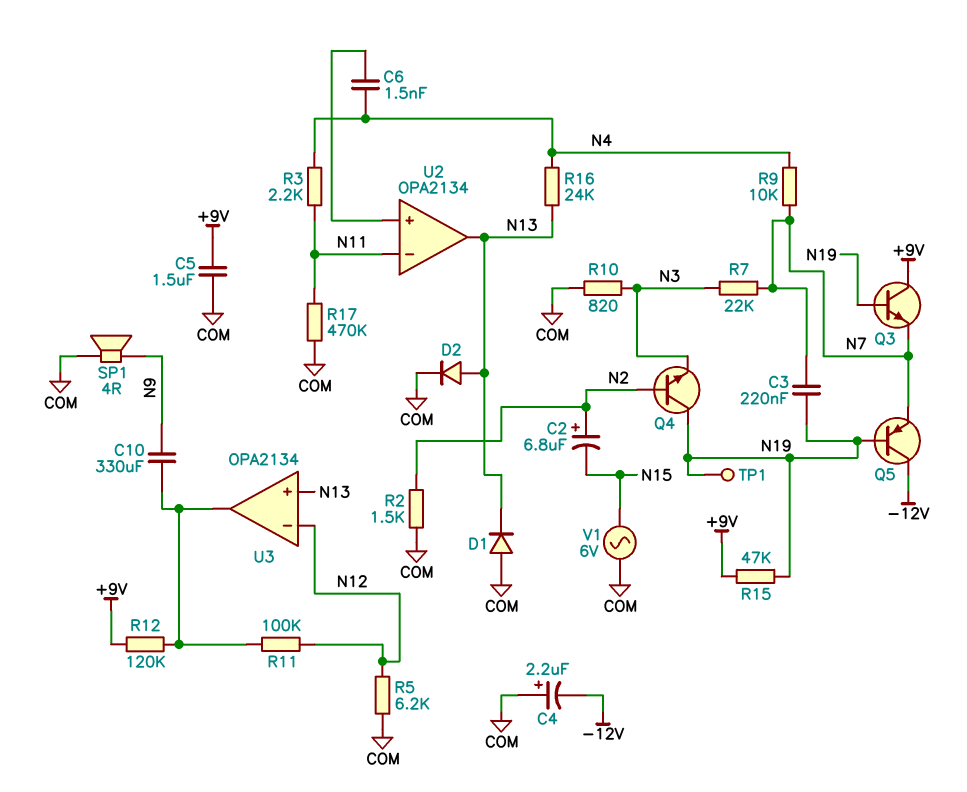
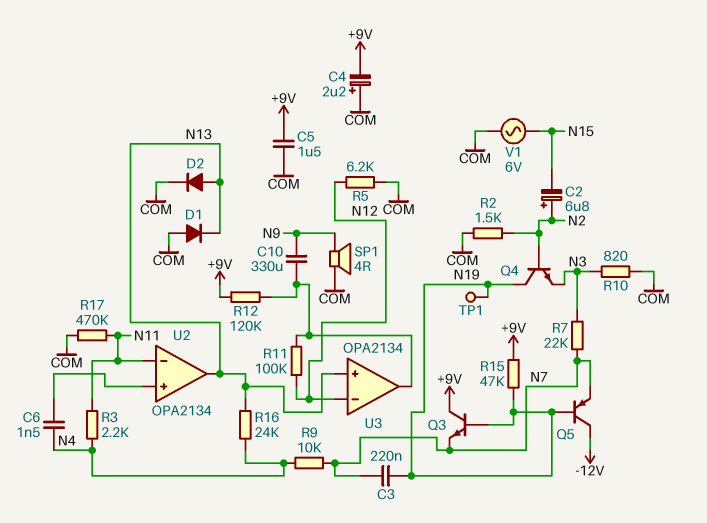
C4: 2.2uF (plus COM, minus -12V) -> 2.2uF (plus COM, minus +9V)

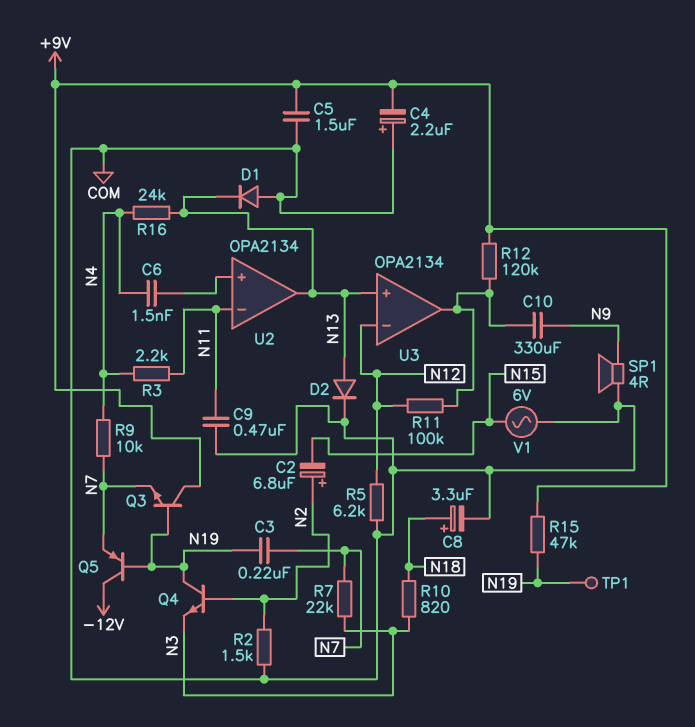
C8: none -> 3.3uF (plus N18, minus COM)
C9: none -> 470nF (COM, N11)
R10: 820 (COM, N3) -> 820 (N3, N18)
R17: 470k (COM, N11) -> none

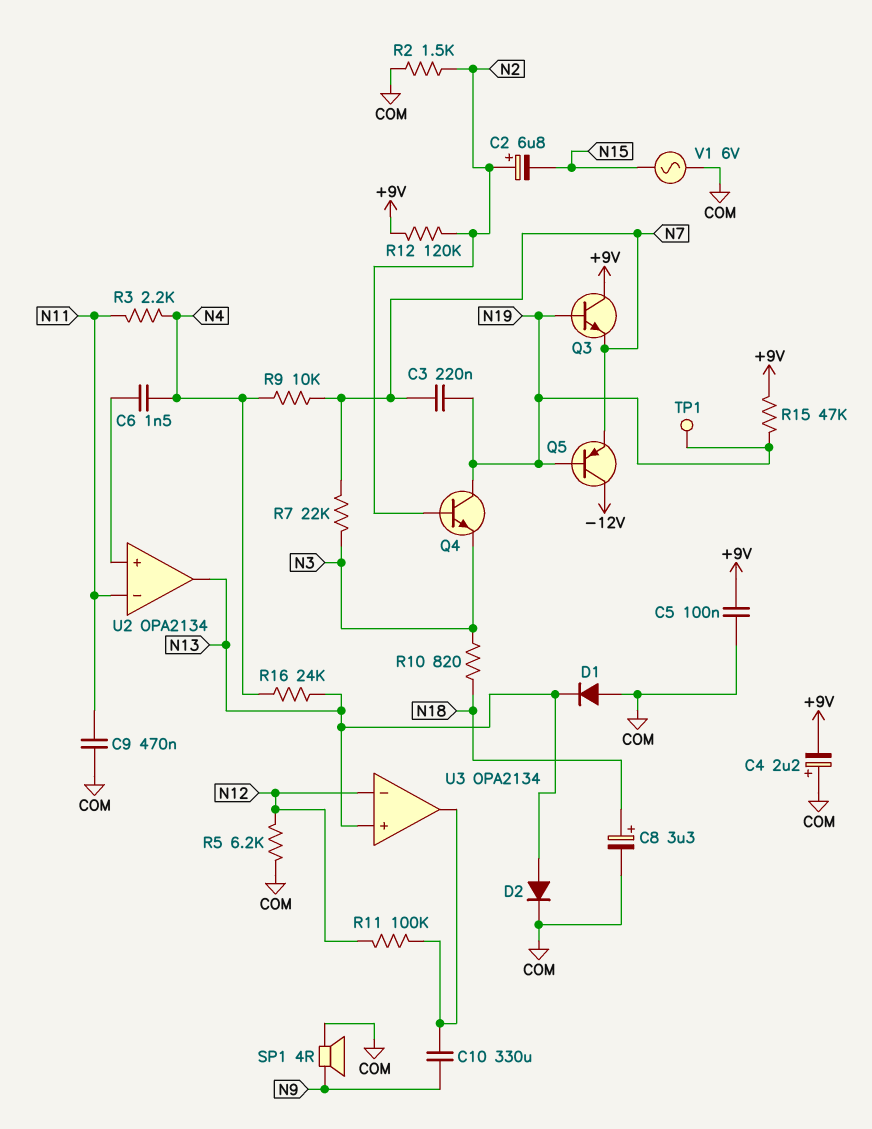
C5: 1.5uF (+9V, COM) -> 100nF (+9V, COM)
R12: 120k (+9V, U3/out) -> 120k (+9V, N2)

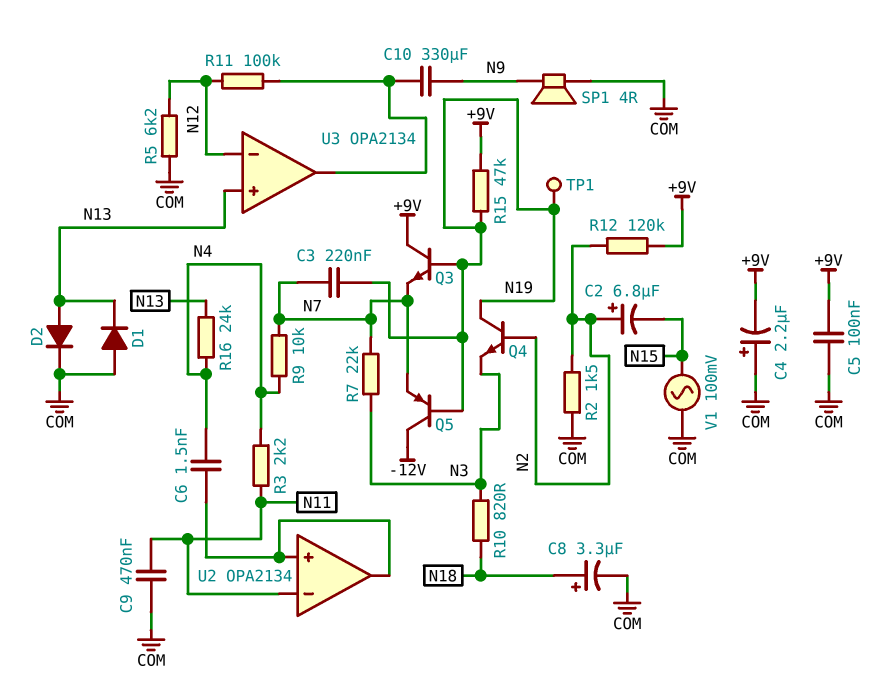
U2 pin out: N13 -> U2/in+
V1: AC 6V (COM, N15) -> AC 100mV (COM, N15)

